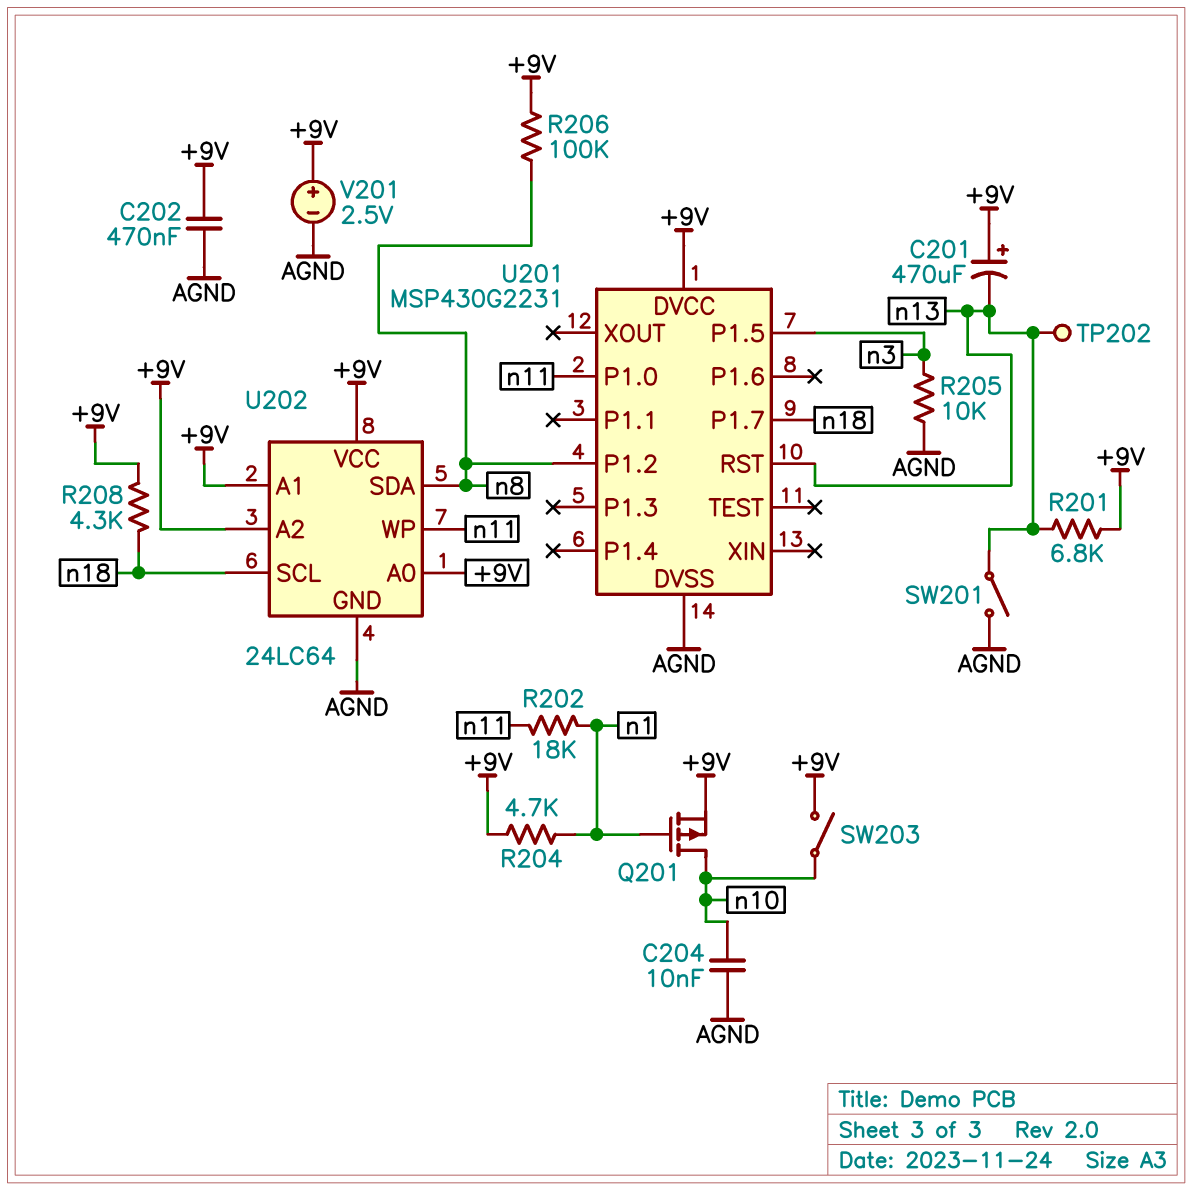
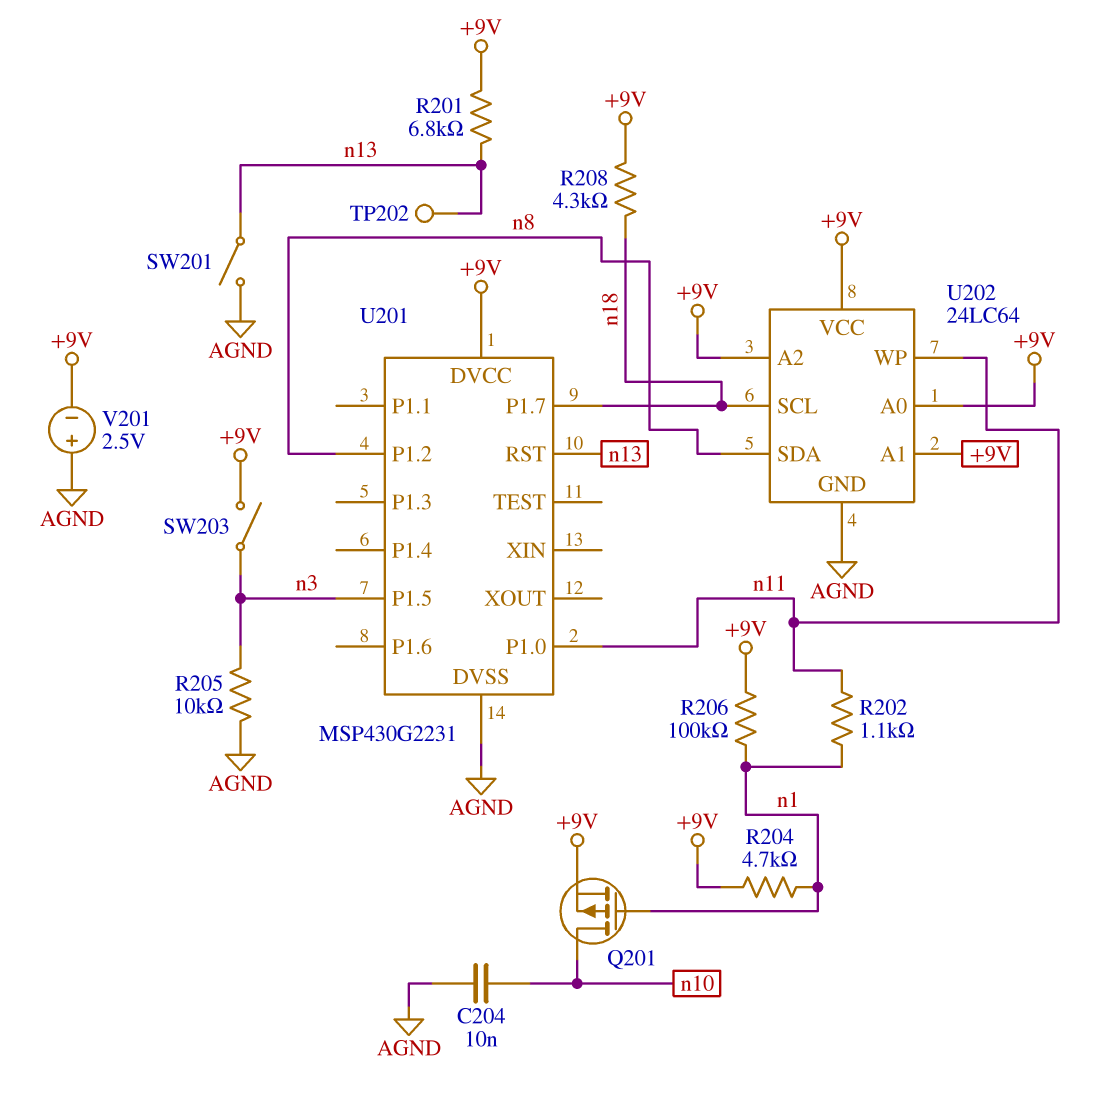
C201: 470uF (plus +9V, minus n13) -> none
C202: 470nF (+9V, AGND) -> none
R202: 18k (n1, n11) -> 1.1k (n1, n11)
R206: 100k (+9V, n8) -> 100k (+9V, n1)
SW203: switch (+9V, n10) -> switch (+9V, n3)
V201: 2.5V (plus +9V, minus AGND) -> 2.5V (plus AGND, minus +9V)

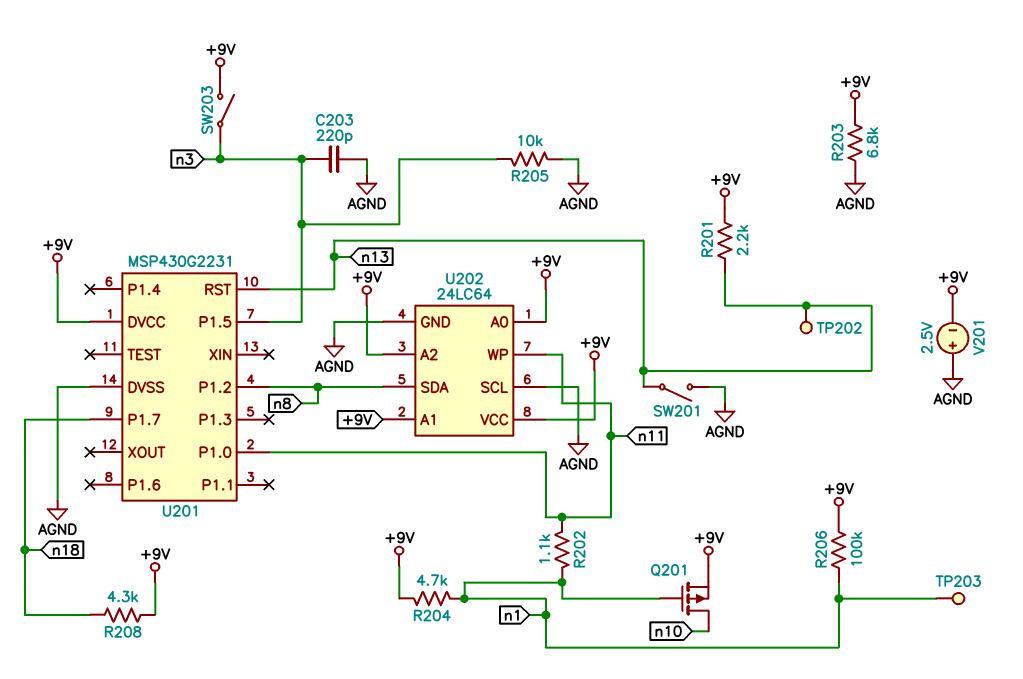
C203: none -> 220pF (AGND, n3)
C204: 10nF (AGND, n10) -> none
R201: 6.8k (+9V, n13) -> 2.2k (+9V, n13)
R203: none -> 6.8k (+9V, AGND)
TP203: none -> test point (n1)
U202 pin SCL: n18 -> AGND

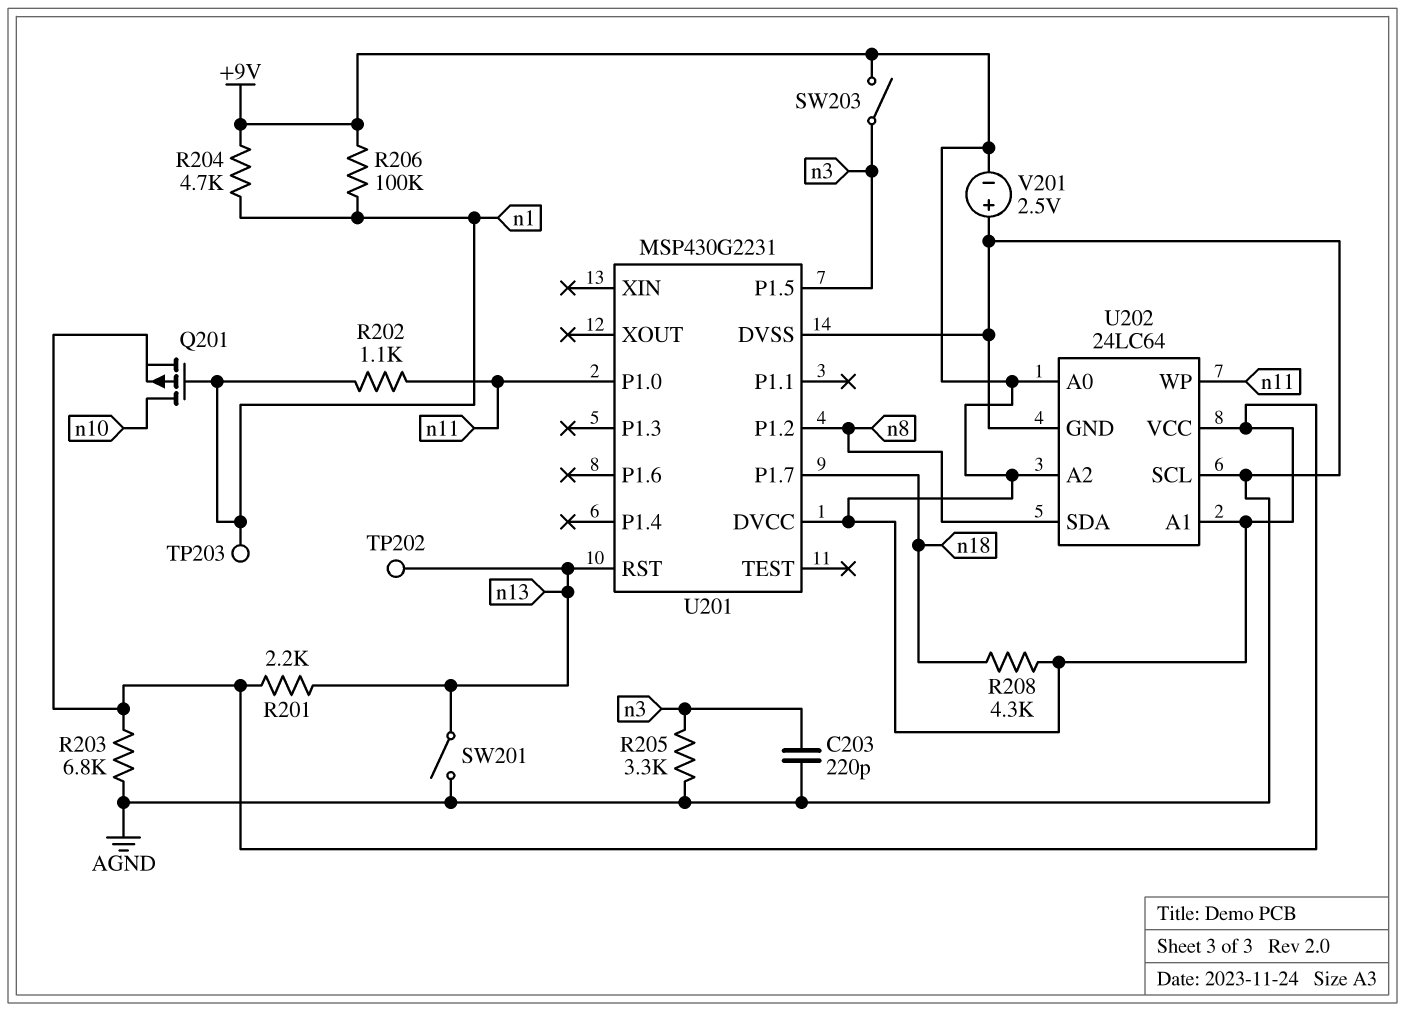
R205: 10k (AGND, n3) -> 3.3k (AGND, n3)

